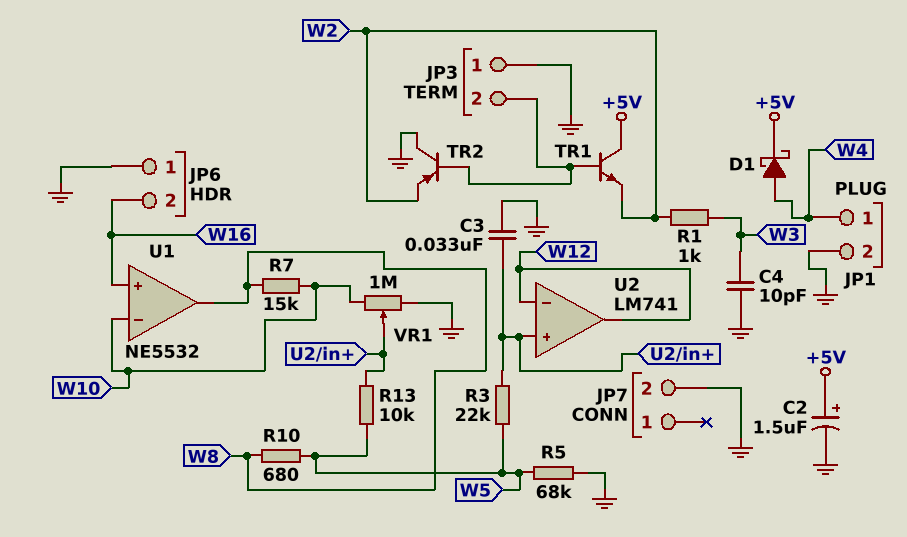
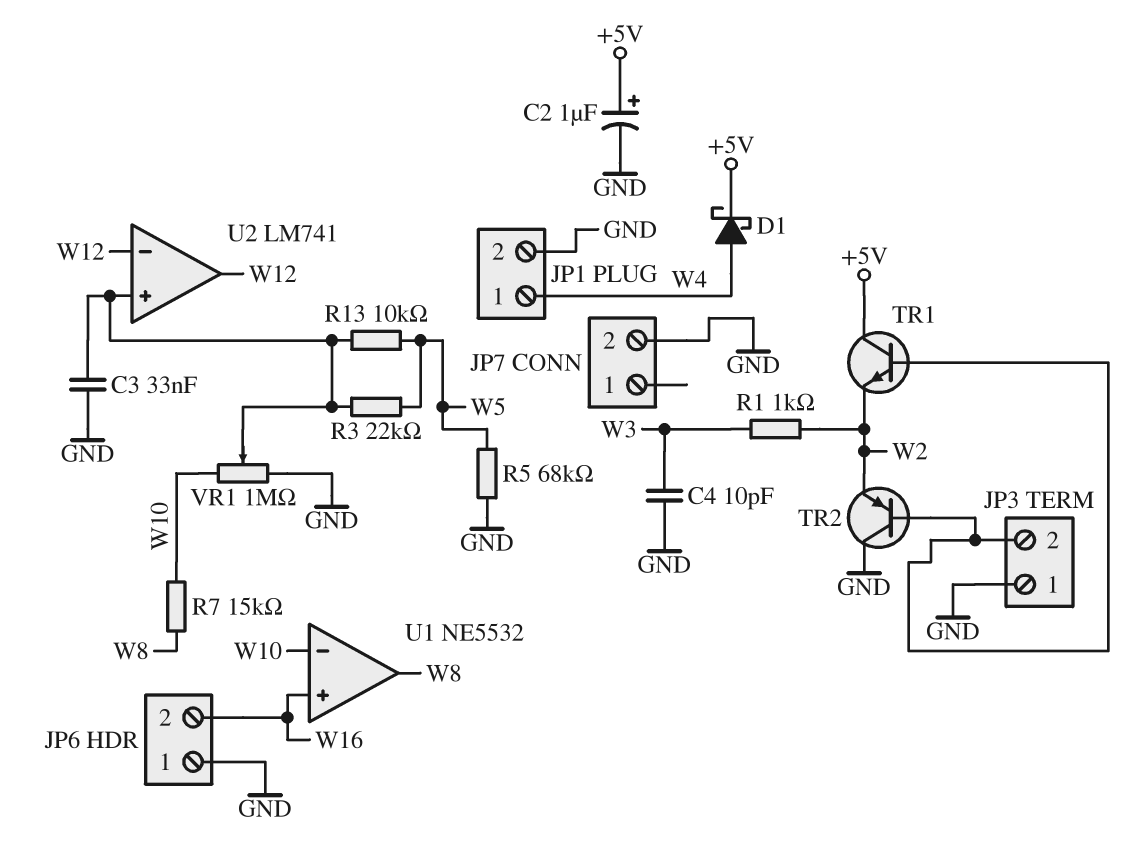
C2: 1.5uF (plus +5V, minus GND) -> 1uF (plus +5V, minus GND)
R10: 680 (W5, W8) -> none

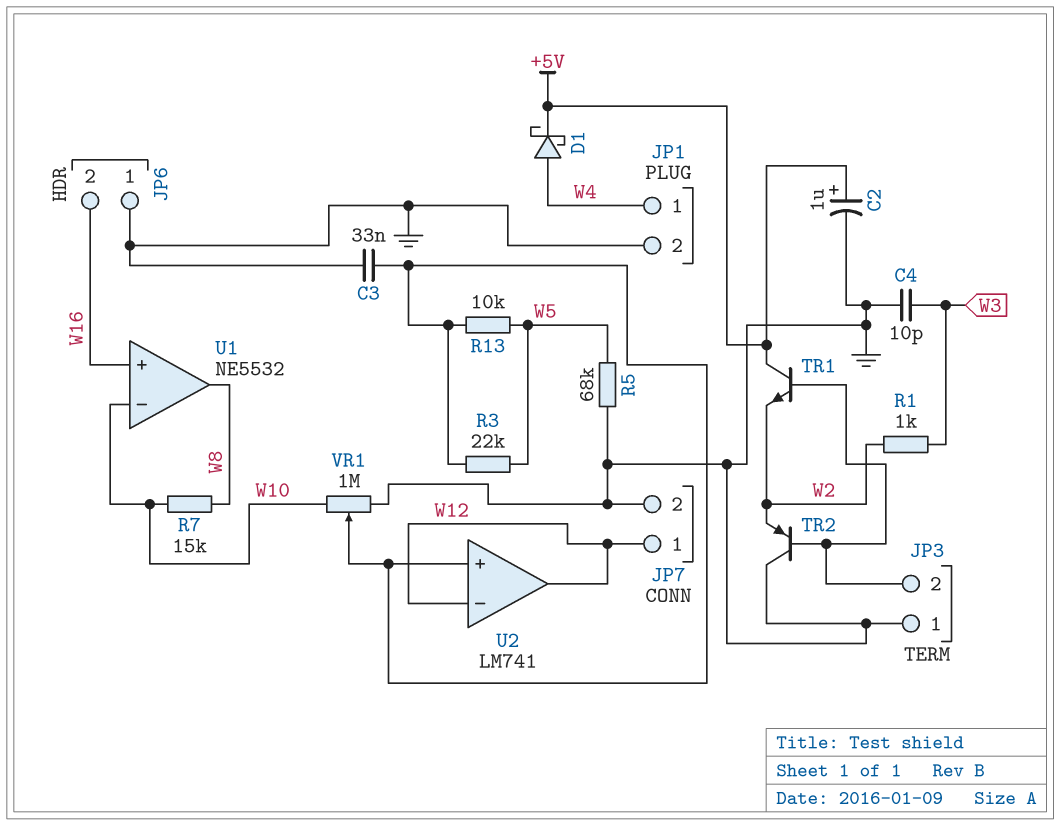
JP7 pin 1: none -> W12

